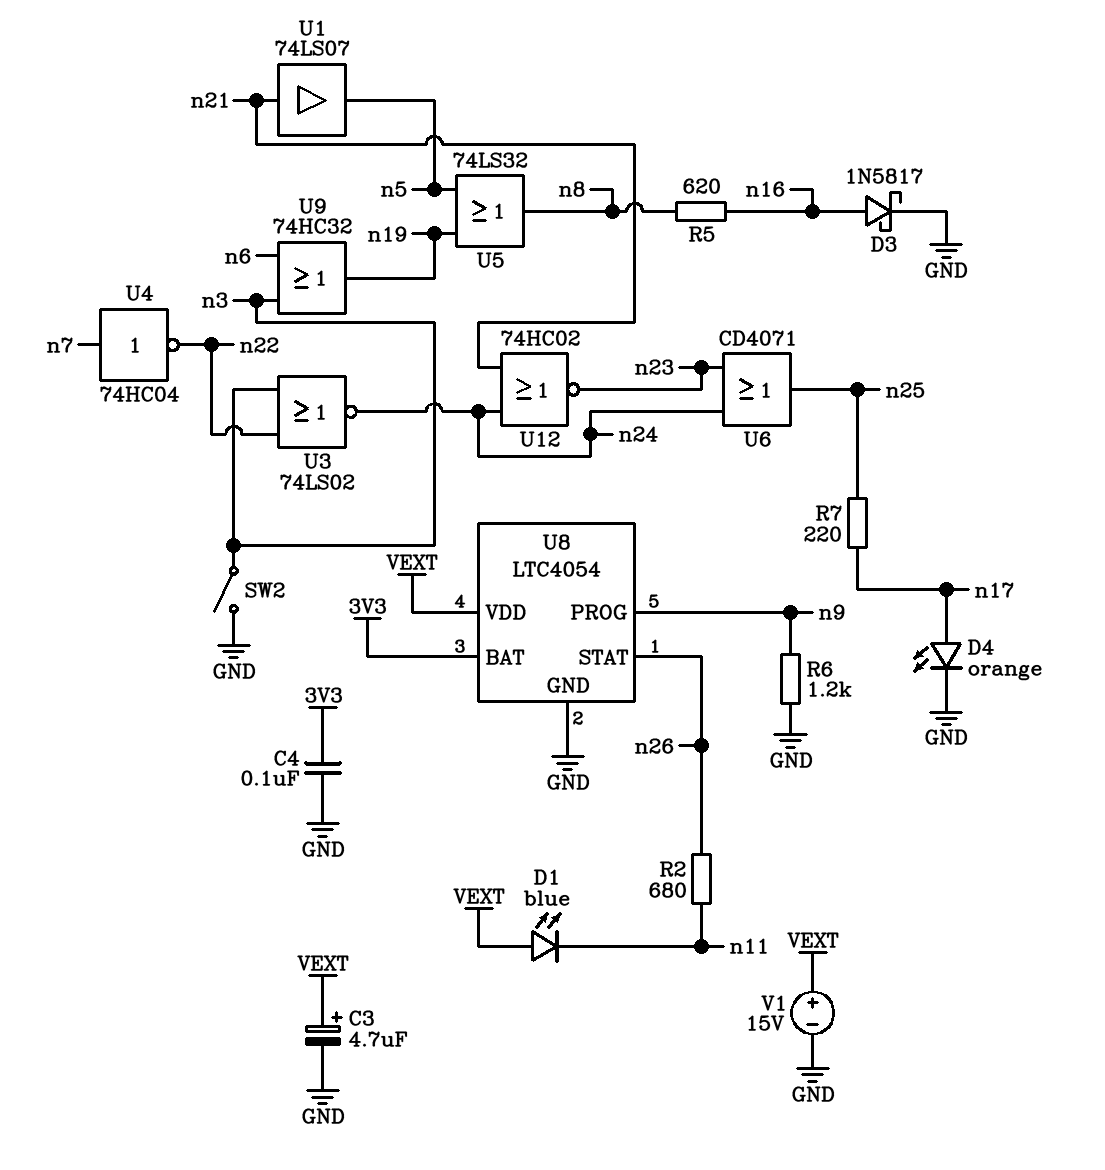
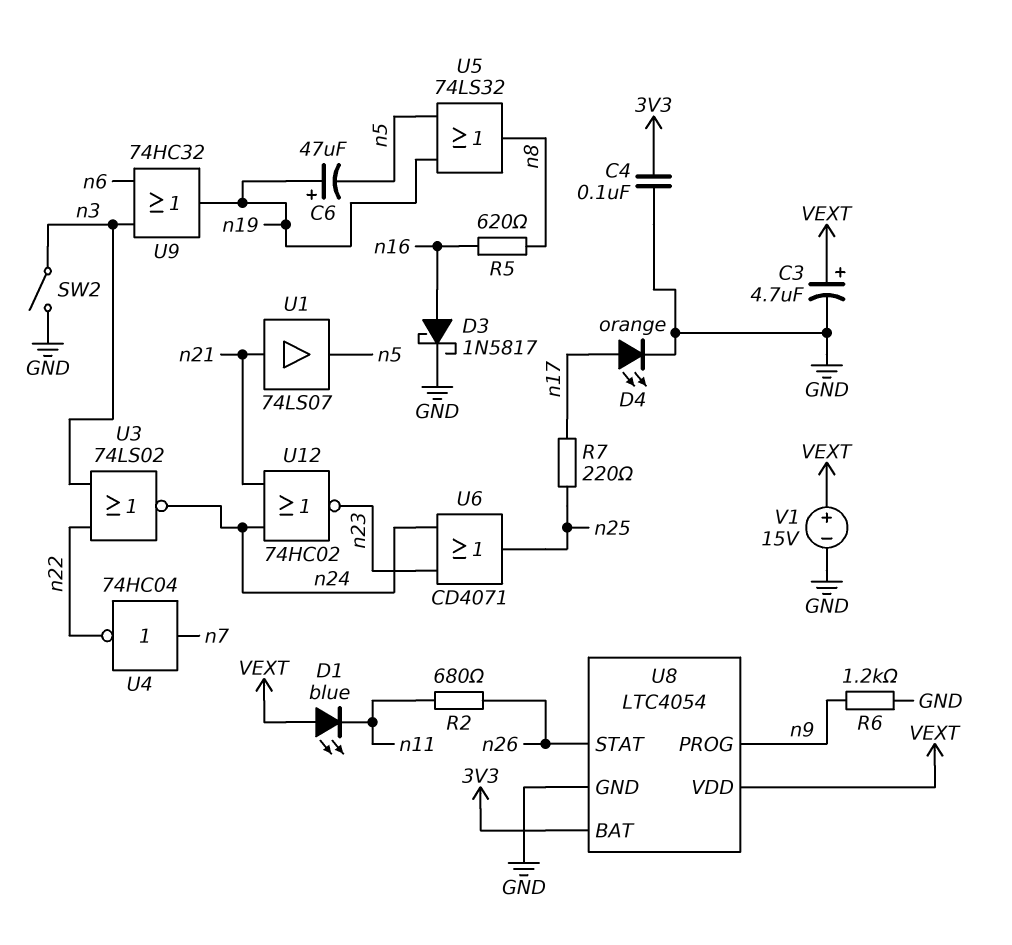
C6: none -> 47uF (plus n19, minus n5)

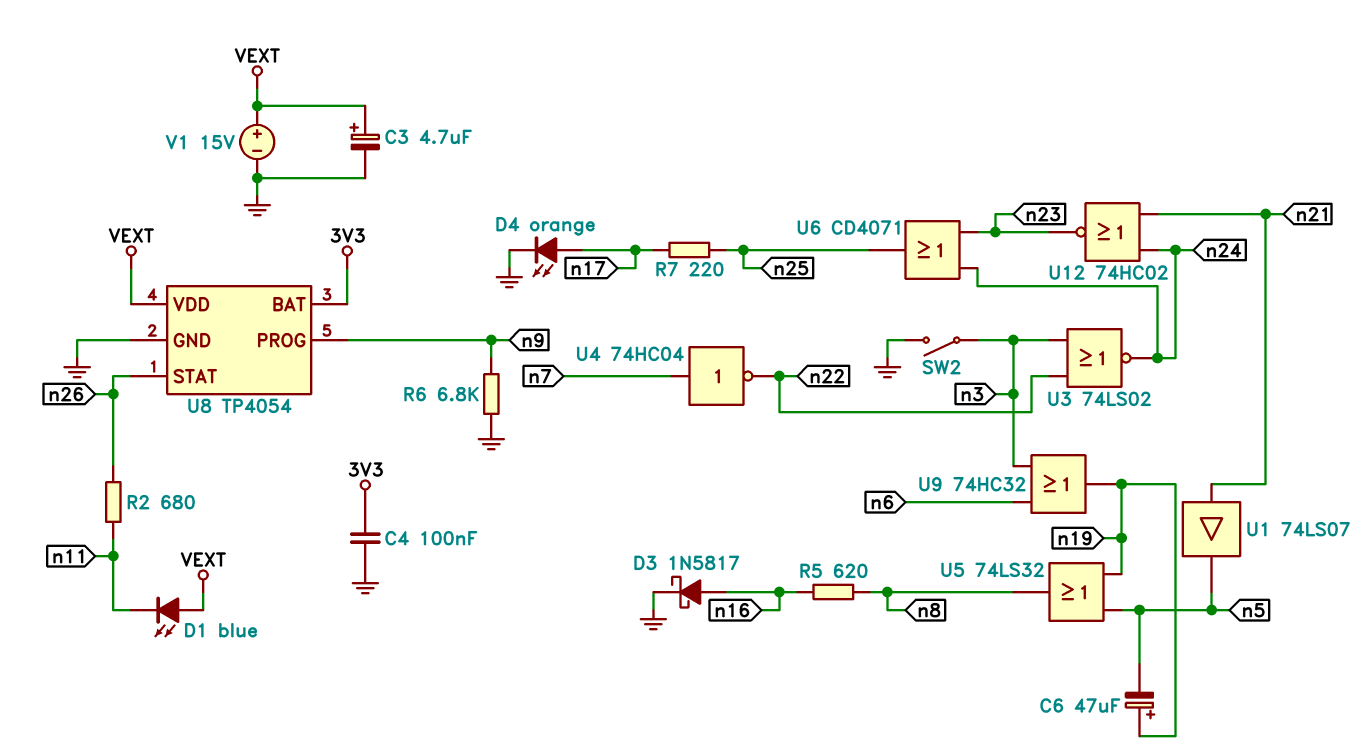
R6: 1.2k (GND, n9) -> 6.8k (GND, n9)
U8: LTC4054 -> TP4054

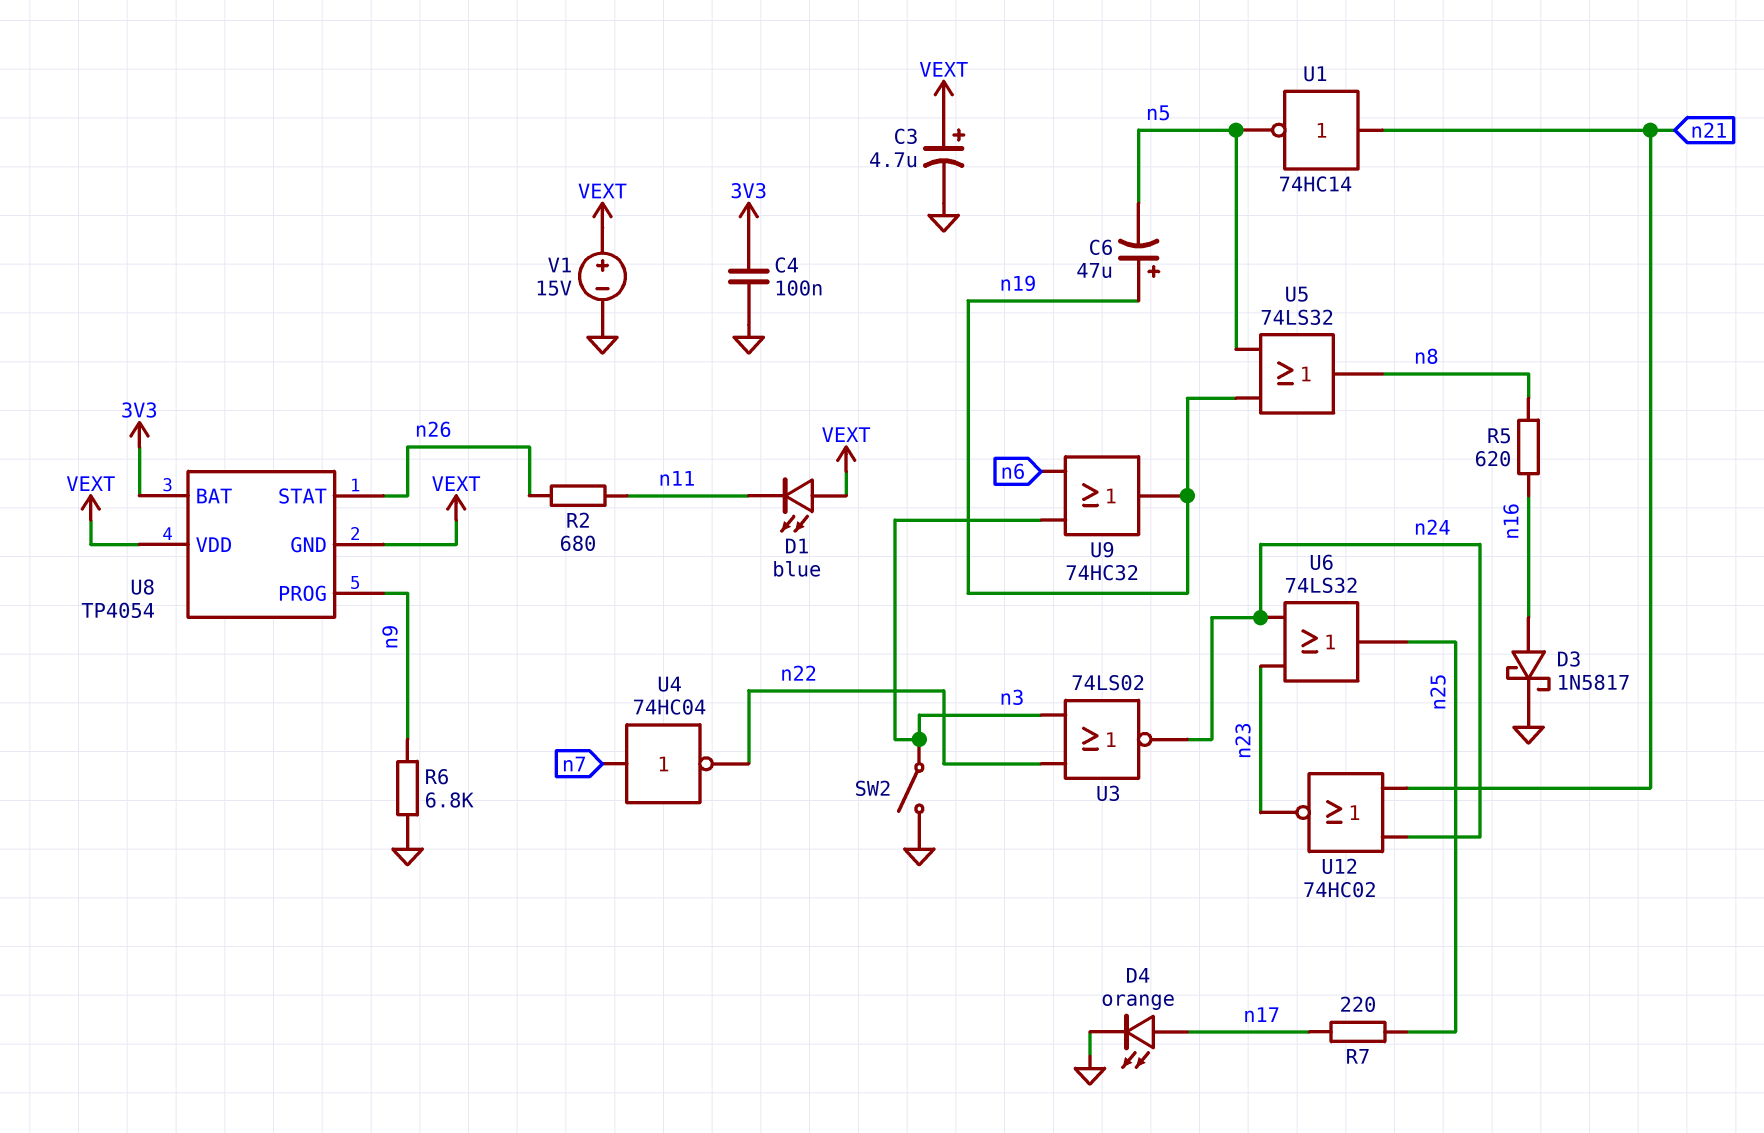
U1: buffer 74LS07 (in n21, out n5) -> NOT 74HC14 (in n21, out n5)
U6: OR CD4071 (in n23, in n24, out n25) -> OR 74LS32 (in n23, in n24, out n25)
U8 pin GND: GND -> VEXT

